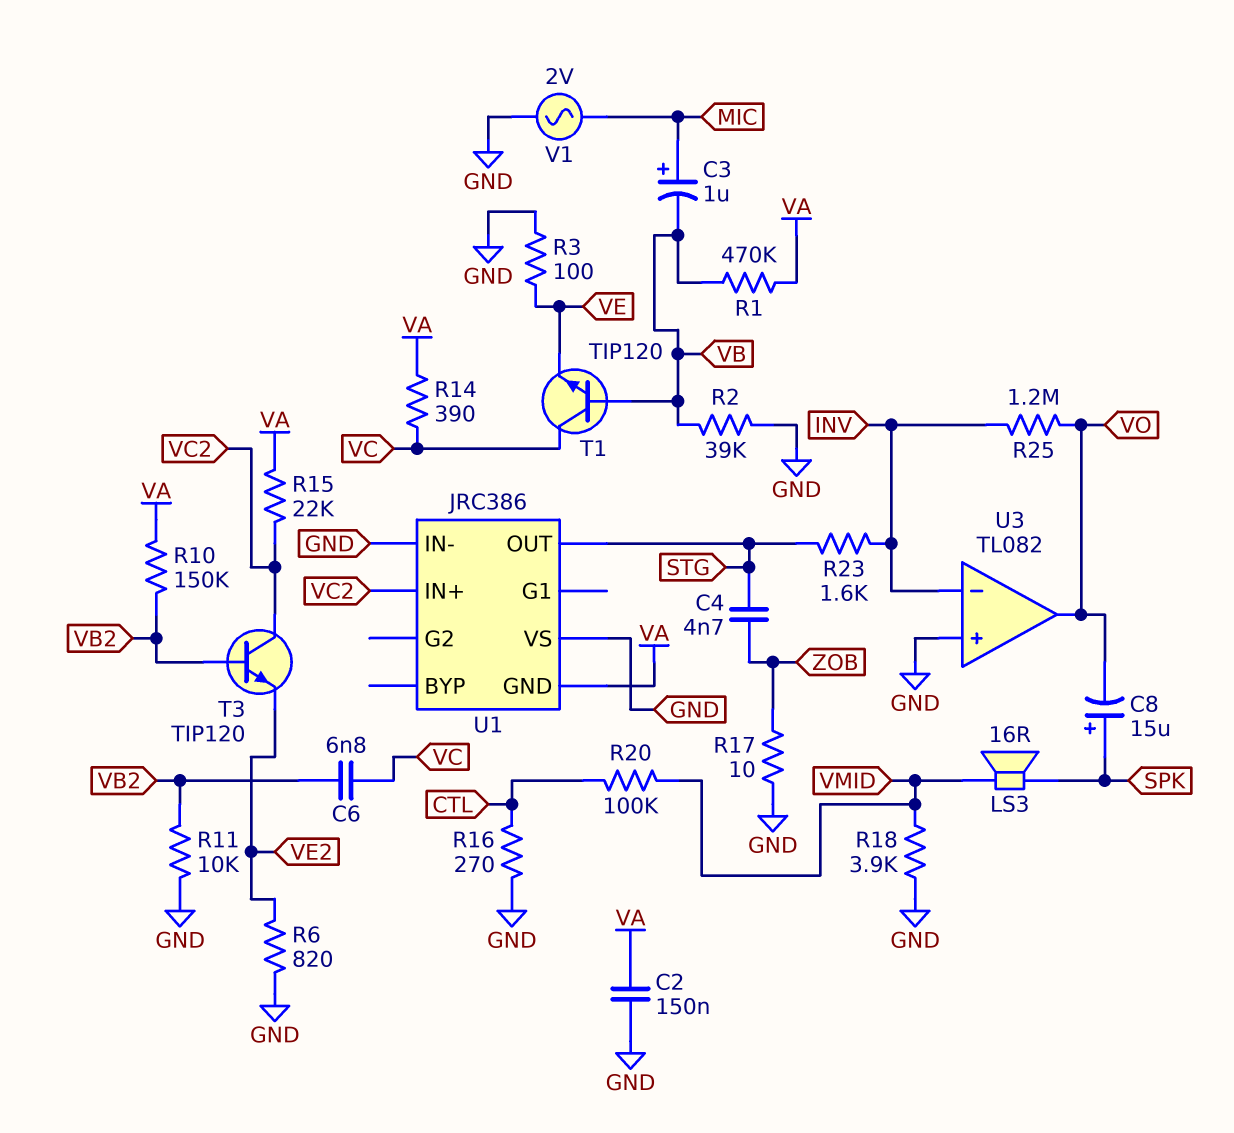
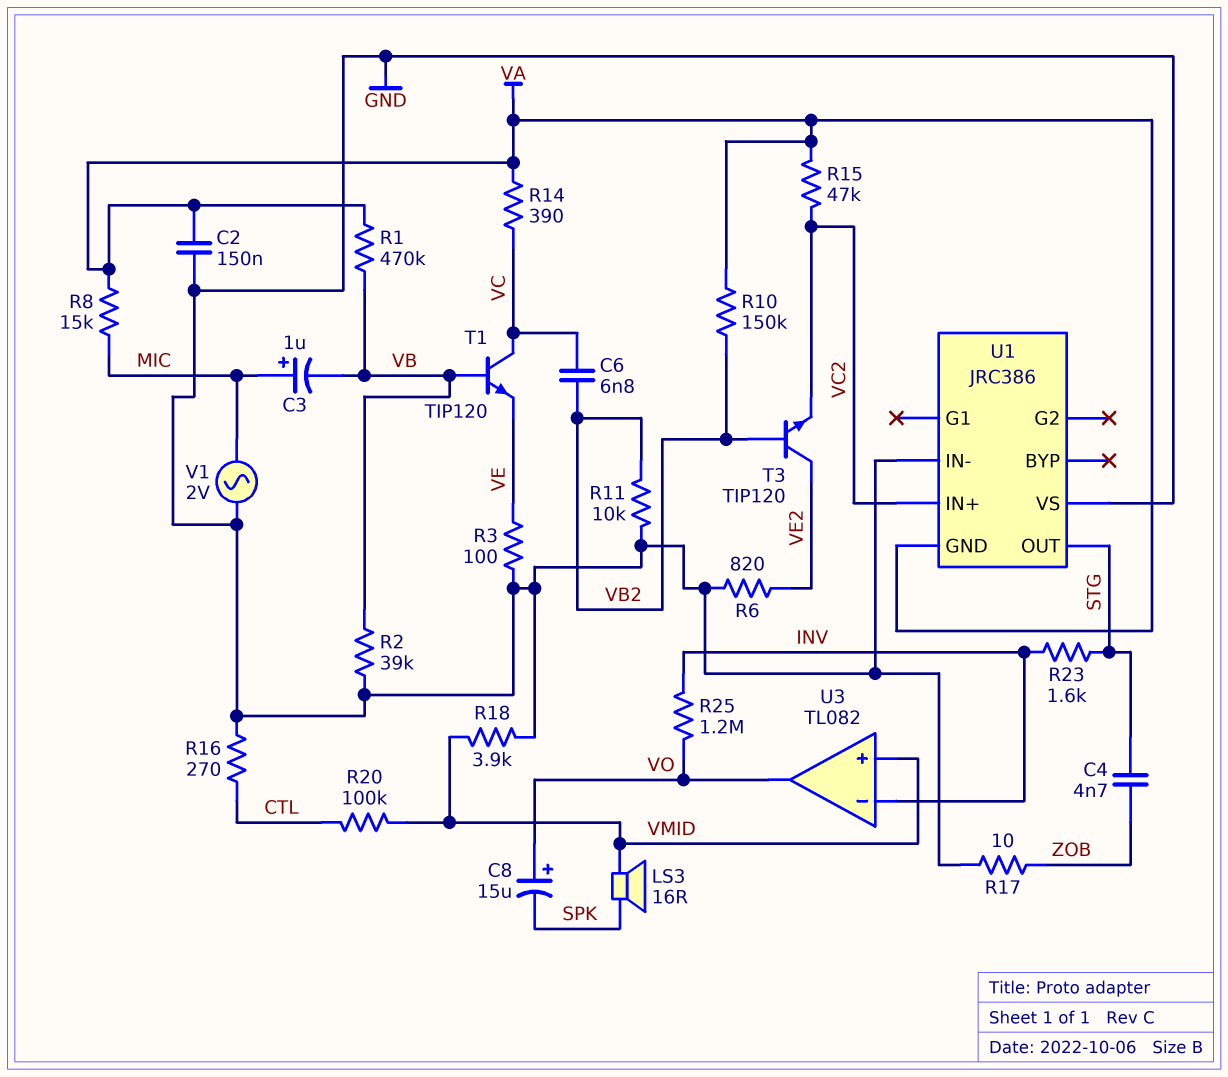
C8: 15uF (plus SPK, minus VO) -> 15uF (plus VO, minus SPK)
R8: none -> 15k (MIC, VA)
R15: 22k (VA, VC2) -> 47k (VA, VC2)
T3: NPN TIP120 (B VB2, C VC2, E VE2) -> NPN TIP120 (B VB2, C VE2, E VC2)
U3 pin in+: GND -> VMID

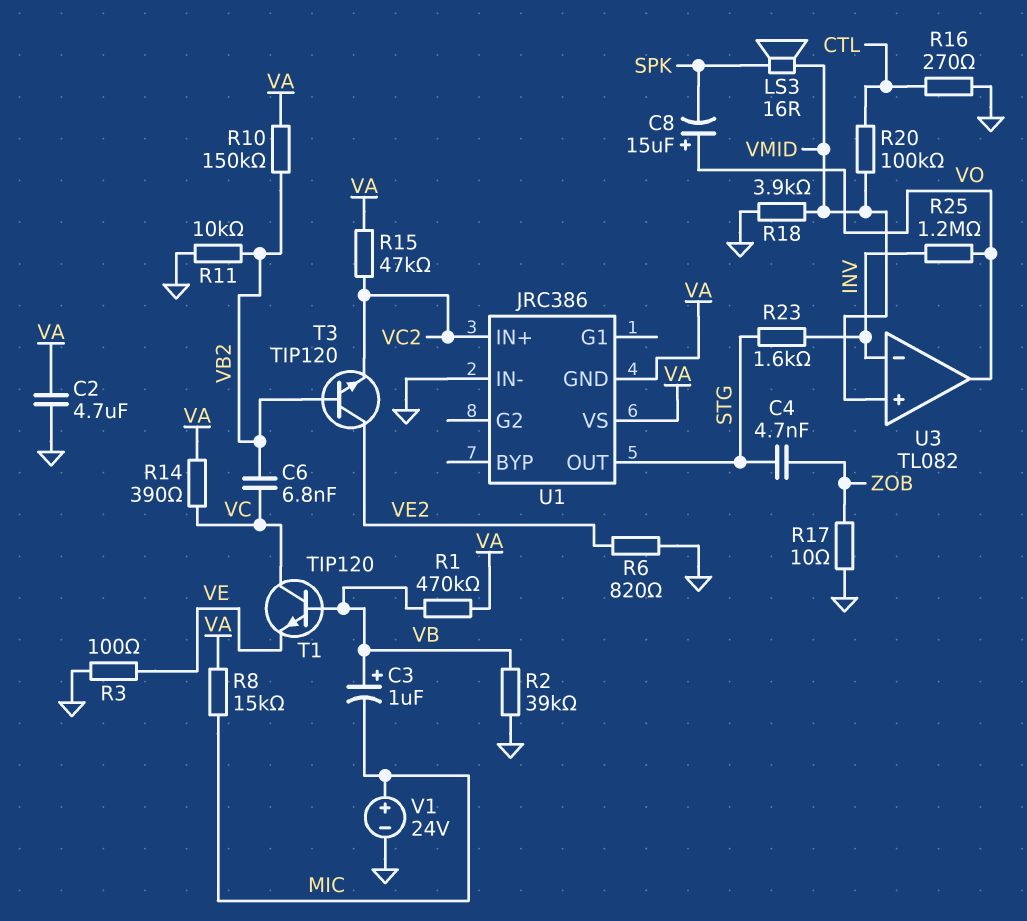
C2: 150nF (GND, VA) -> 4.7uF (GND, VA)
C3: 1uF (plus MIC, minus VB) -> 1uF (plus VB, minus MIC)
U1 pin VS: GND -> VA
V1: AC 2V (GND, MIC) -> 24V (plus MIC, minus GND)

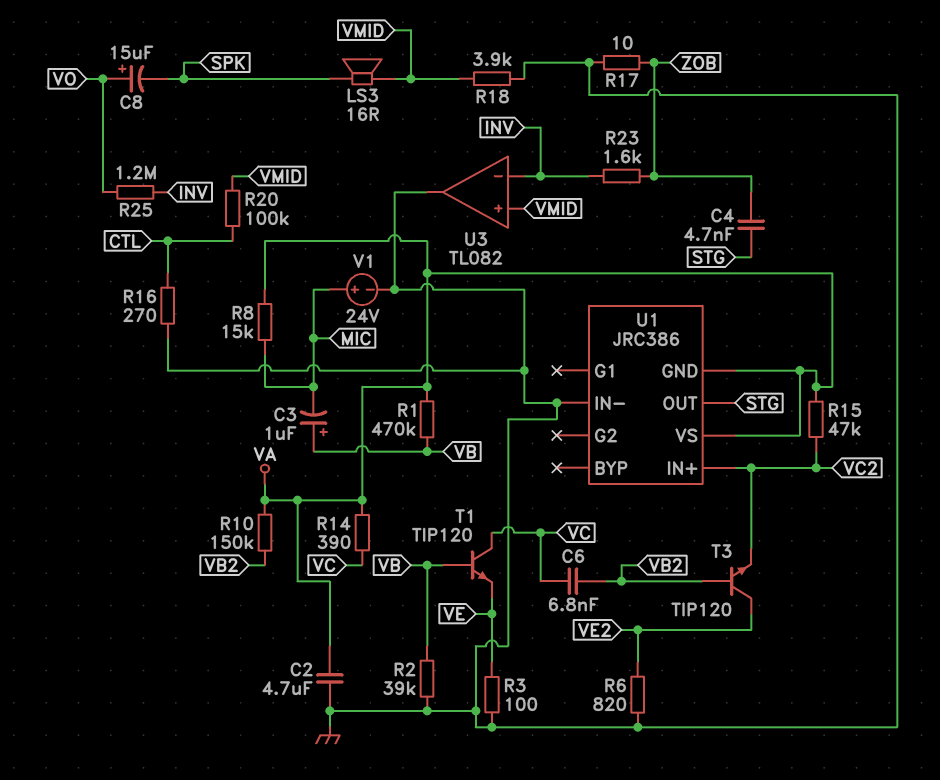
R11: 10k (GND, VB2) -> none
R23: 1.6k (INV, STG) -> 1.6k (INV, ZOB)
U3 pin out: VO -> GND

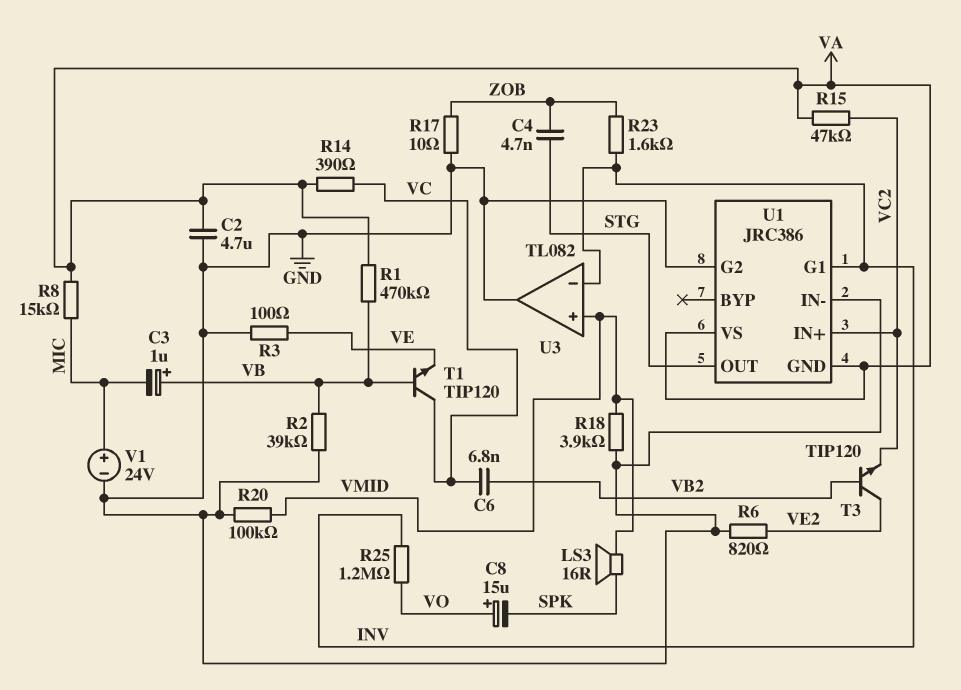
R10: 150k (VA, VB2) -> none
R16: 270 (CTL, GND) -> none
R20: 100k (CTL, VMID) -> 100k (GND, VMID)
U1 pin G1: none -> INV
U1 pin G2: none -> GND

